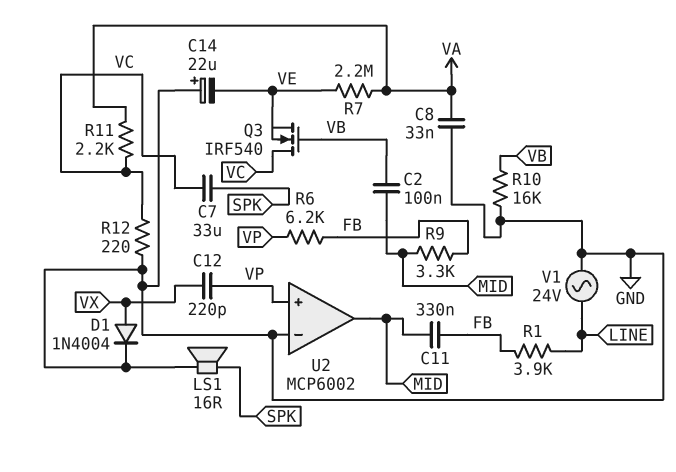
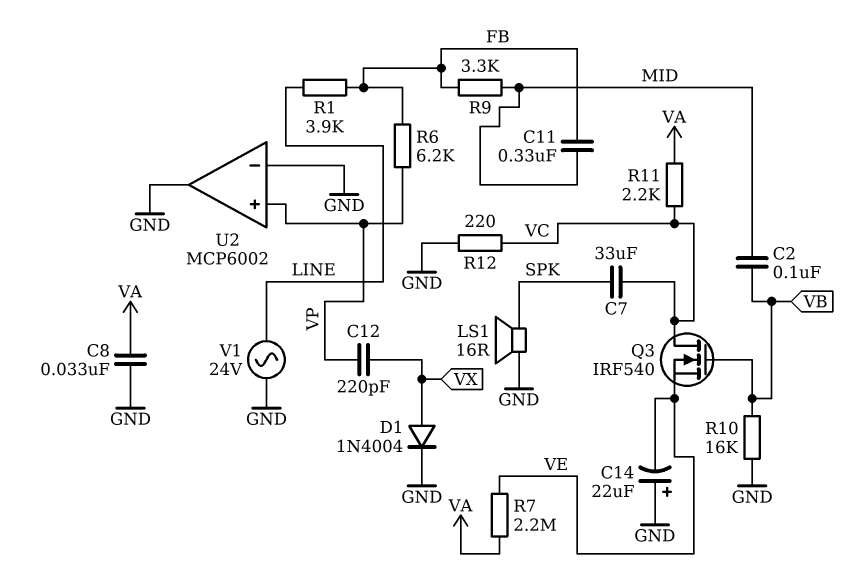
U2 pin out: MID -> GND

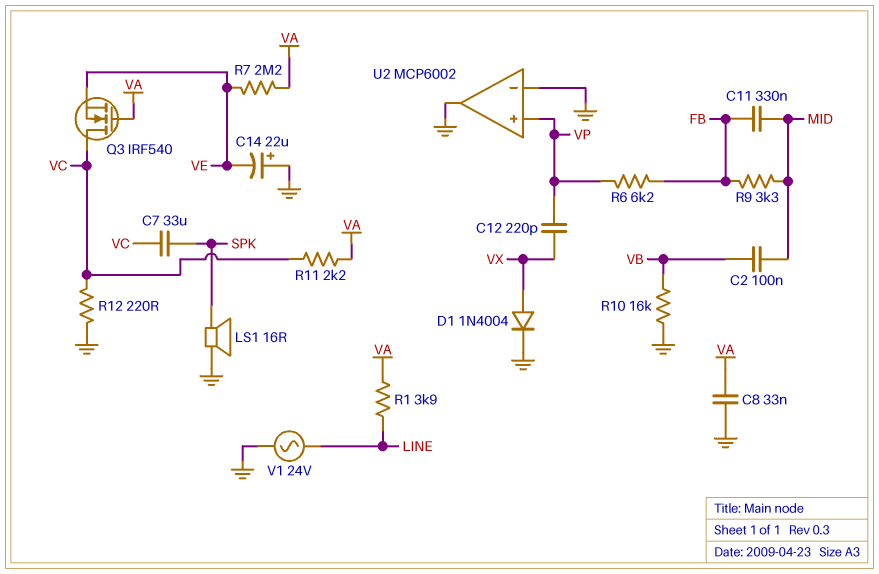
Q3: NMOS IRF540 (G VB, D VC, S VE) -> NMOS IRF540 (G VA, D VC, S VE)
R1: 3.9k (FB, LINE) -> 3.9k (LINE, VA)

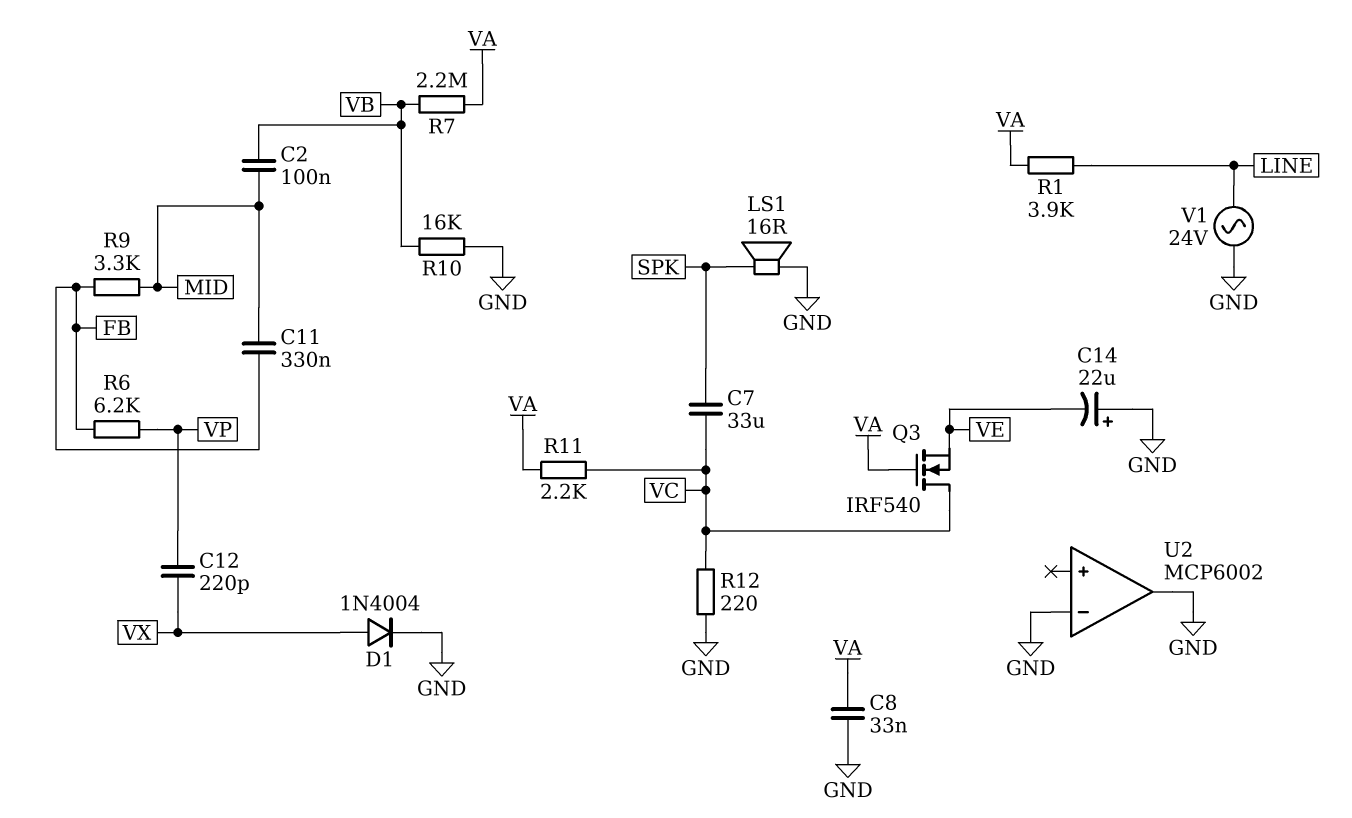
R7: 2.2M (VA, VE) -> 2.2M (VA, VB)
U2 pin in+: VP -> none

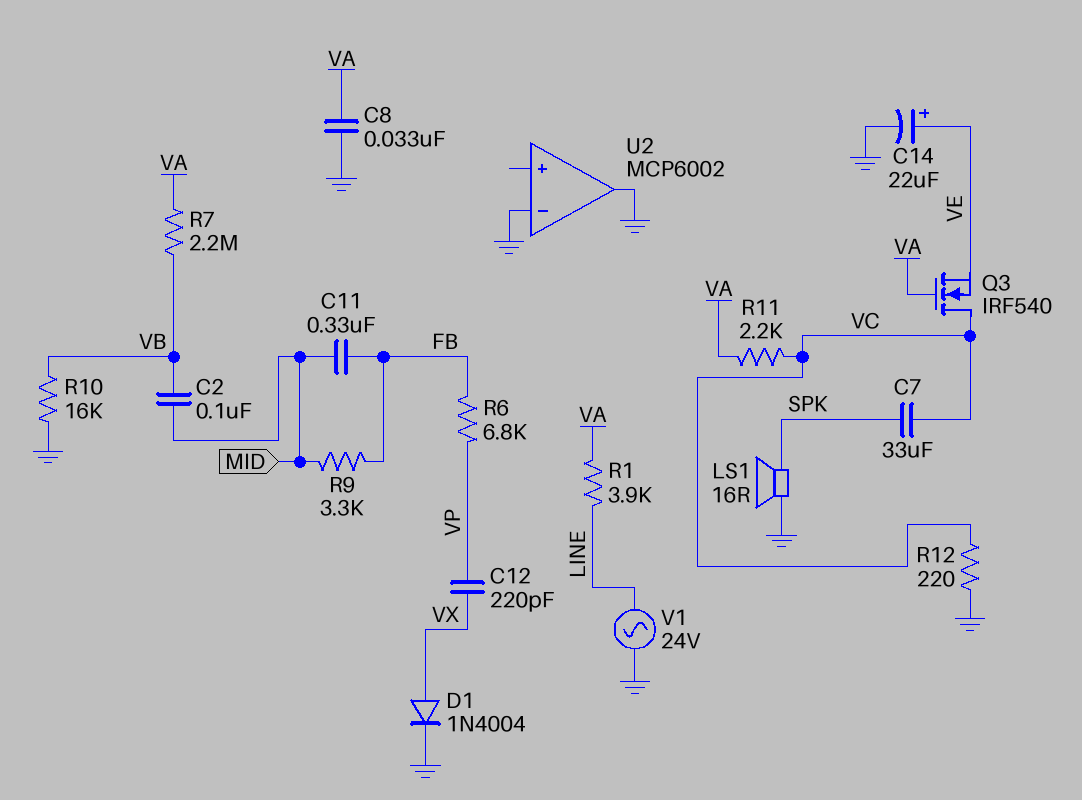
C14: 22uF (plus GND, minus VE) -> 22uF (plus VE, minus GND)
R6: 6.2k (FB, VP) -> 6.8k (FB, VP)

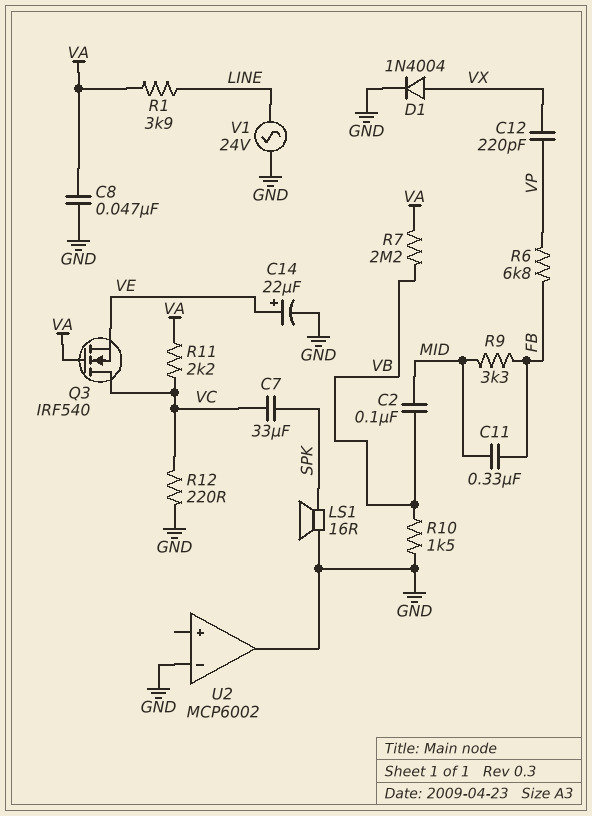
C8: 33nF (GND, VA) -> 47nF (GND, VA)
R10: 16k (GND, VB) -> 1.5k (GND, VB)

